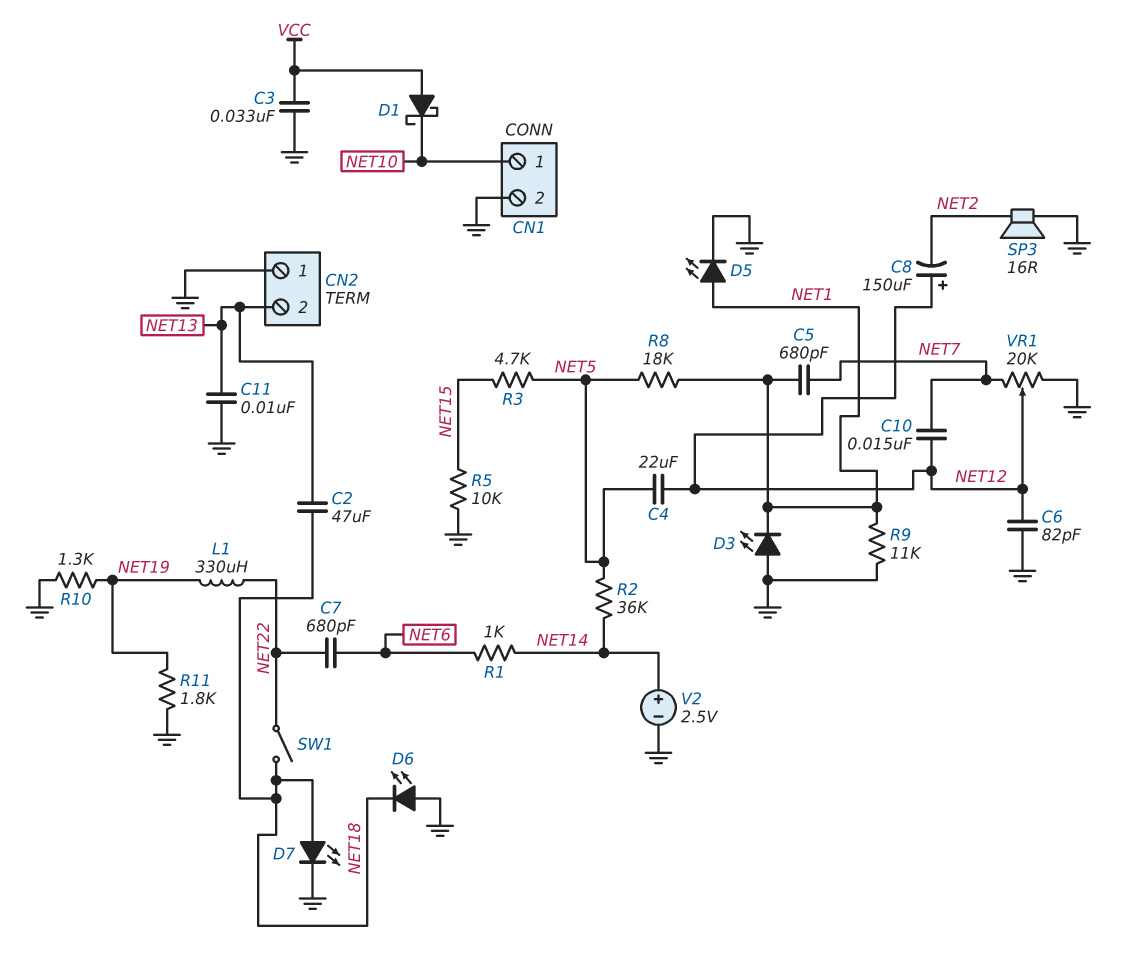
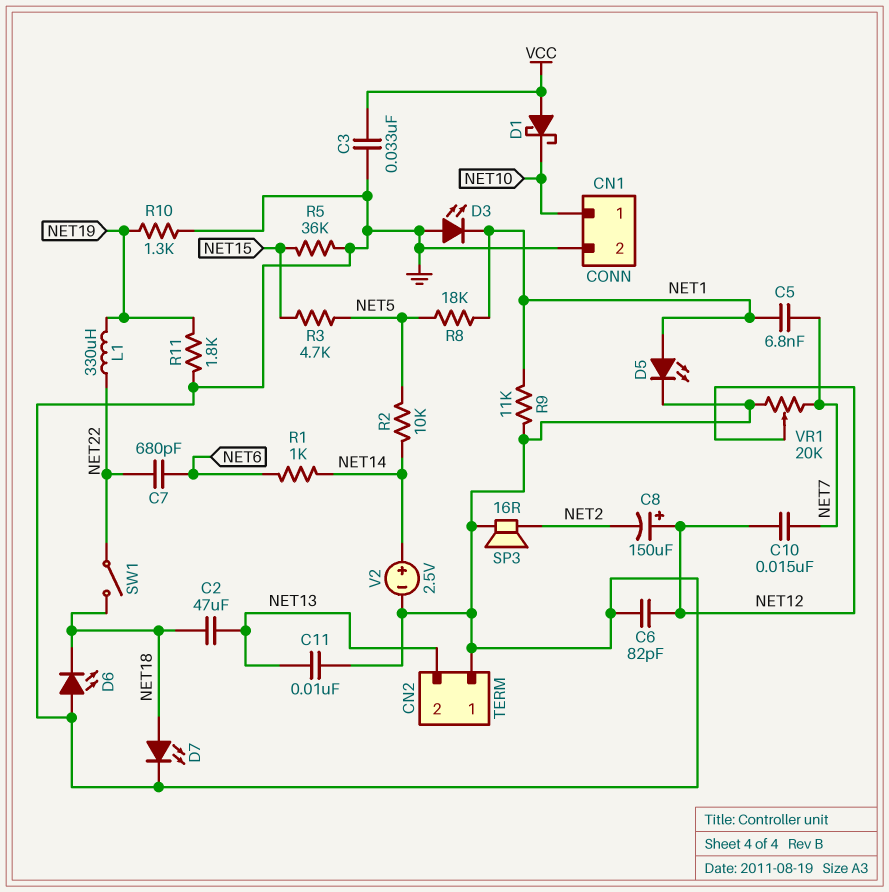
C4: 22uF (NET5, NET12) -> none
C5: 680pF (NET1, NET7) -> 6.8nF (NET1, NET7)
R2: 36k (NET5, NET14) -> 10k (NET5, NET14)
R5: 10k (GND, NET15) -> 36k (GND, NET15)

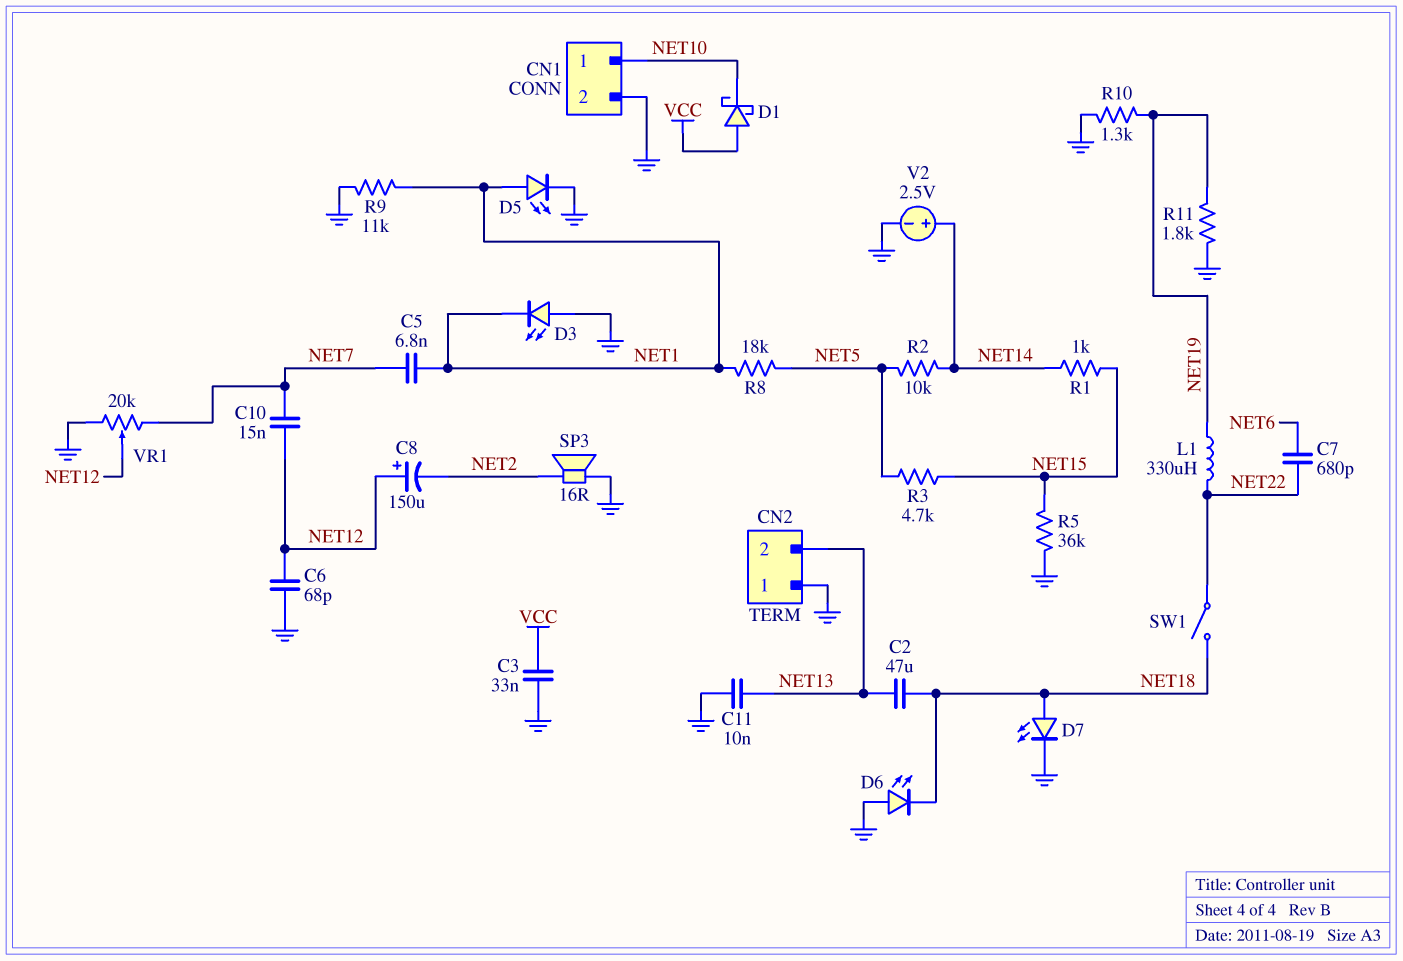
C6: 82pF (GND, NET12) -> 68pF (GND, NET12)
R1: 1k (NET6, NET14) -> 1k (NET14, NET15)

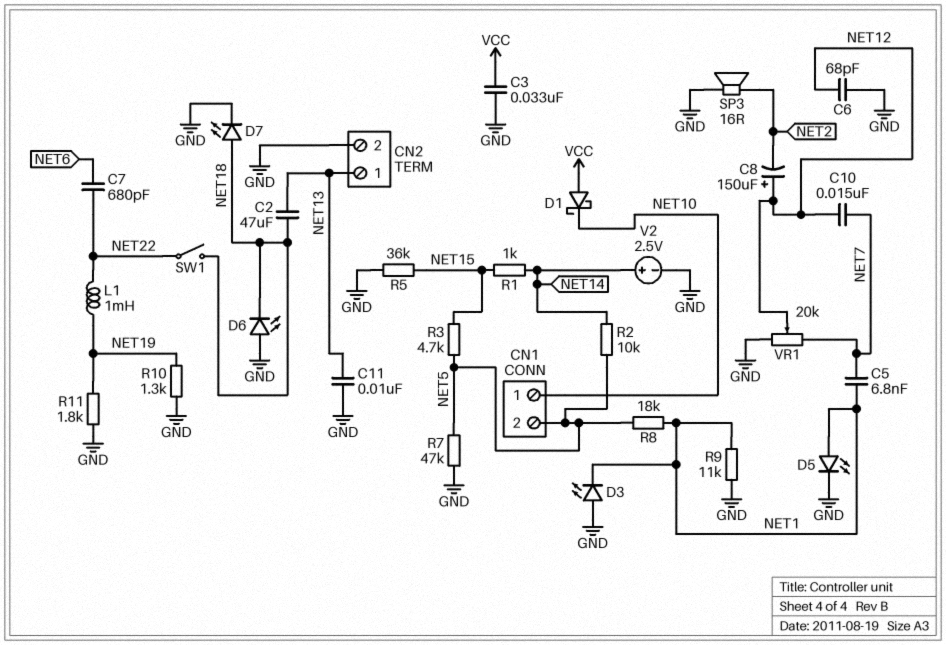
CN1 pin 2: GND -> NET5
CN2 pin 1: GND -> NET13
CN2 pin 2: NET13 -> GND
L1: 330uH (NET19, NET22) -> 1mH (NET19, NET22)
R7: none -> 47k (GND, NET5)

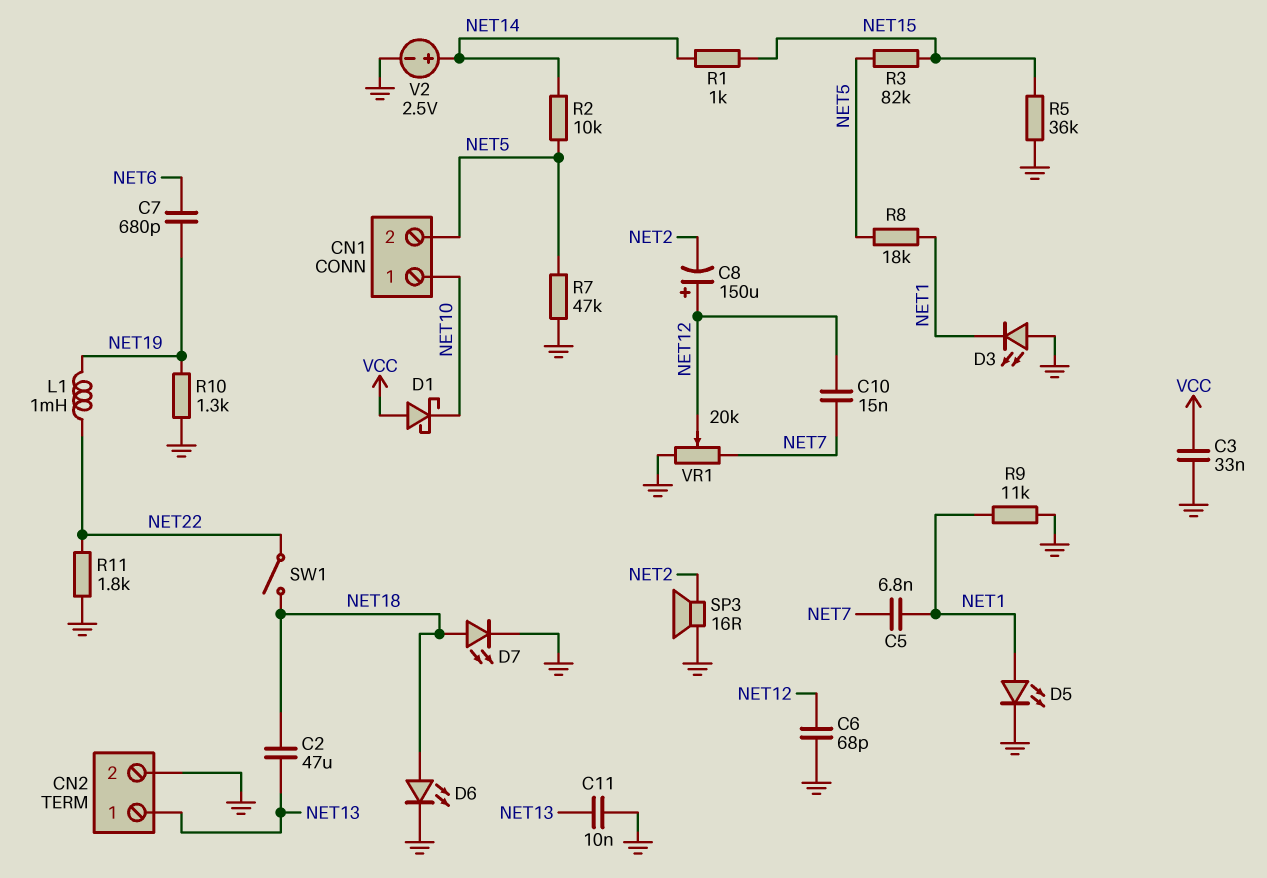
C7: 680pF (NET6, NET22) -> 680pF (NET6, NET19)
D6: LED (A GND, K NET18) -> LED (A NET18, K GND)
R3: 4.7k (NET5, NET15) -> 82k (NET5, NET15)
R11: 1.8k (GND, NET19) -> 1.8k (GND, NET22)

